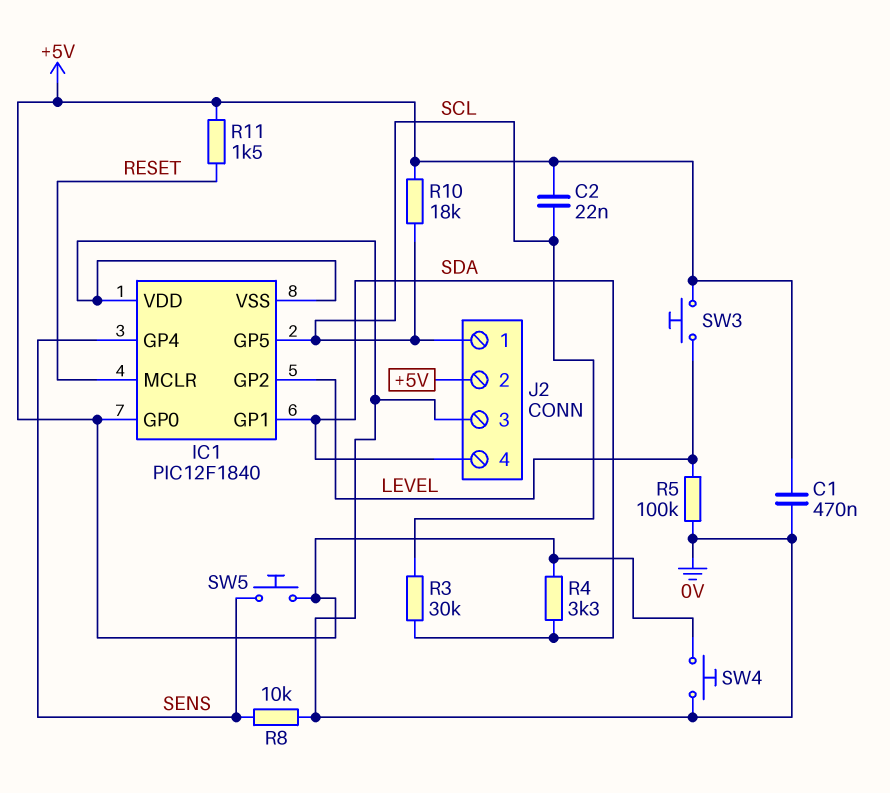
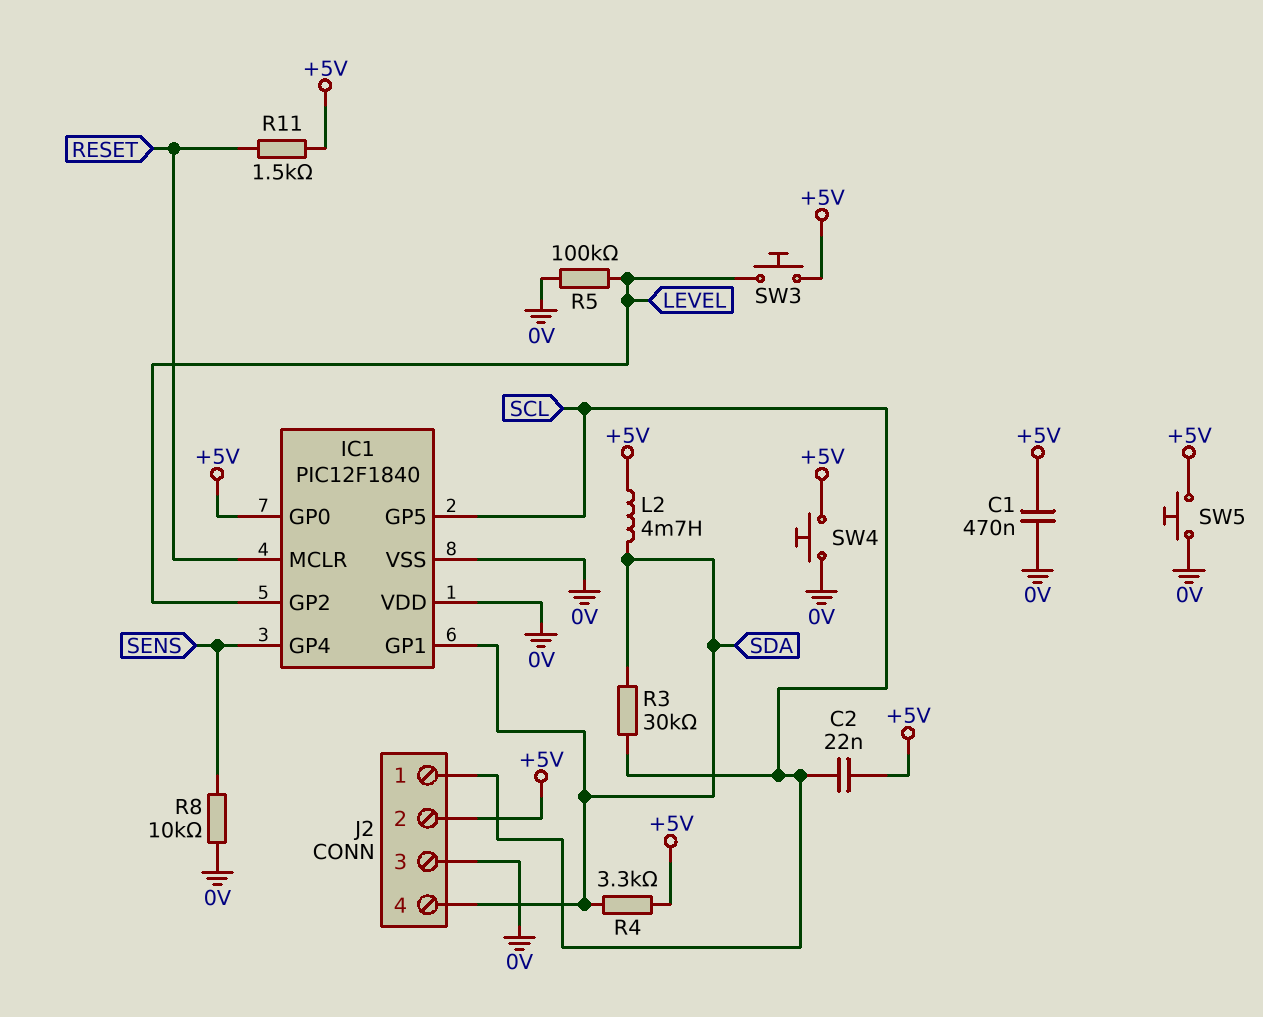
L2: none -> 4.7mH (+5V, SDA)
R10: 18k (+5V, SCL) -> none
SW5: button (+5V, SENS) -> button (+5V, 0V)

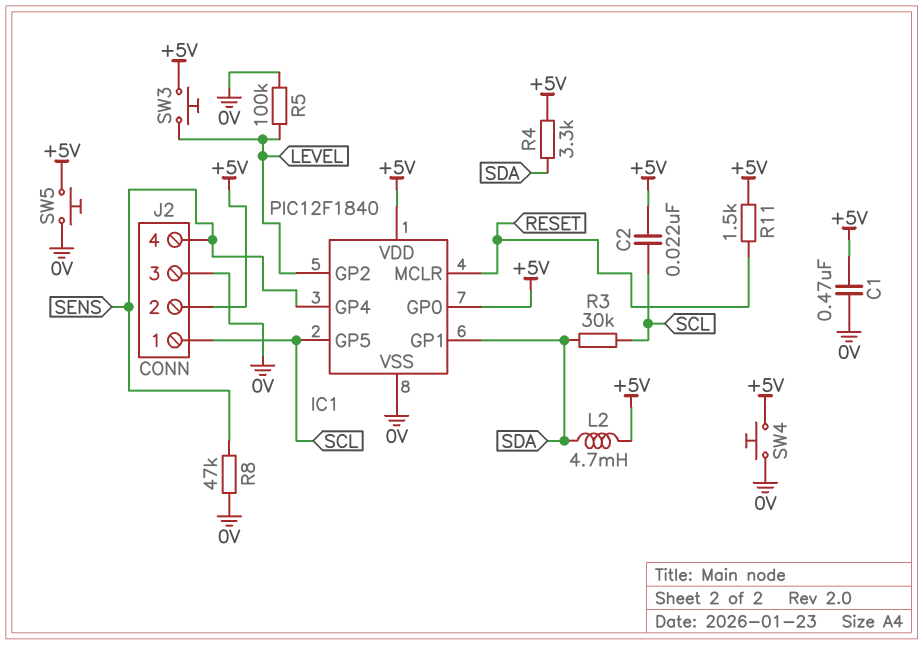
IC1 pin VDD: 0V -> +5V
J2 pin 4: SDA -> SENS
R8: 10k (0V, SENS) -> 47k (0V, SENS)

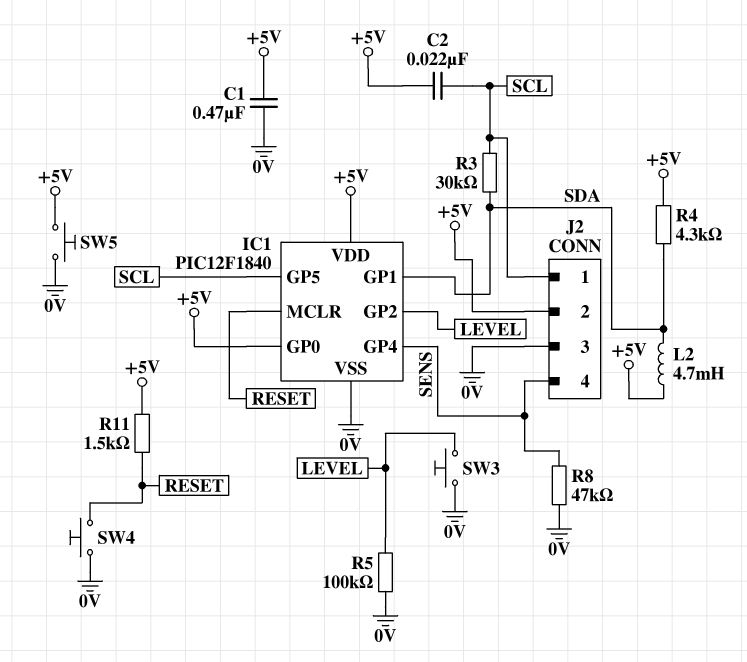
R4: 3.3k (+5V, SDA) -> 4.3k (+5V, SDA)
SW3: button (+5V, LEVEL) -> button (0V, LEVEL)
SW4: button (+5V, 0V) -> button (0V, RESET)

